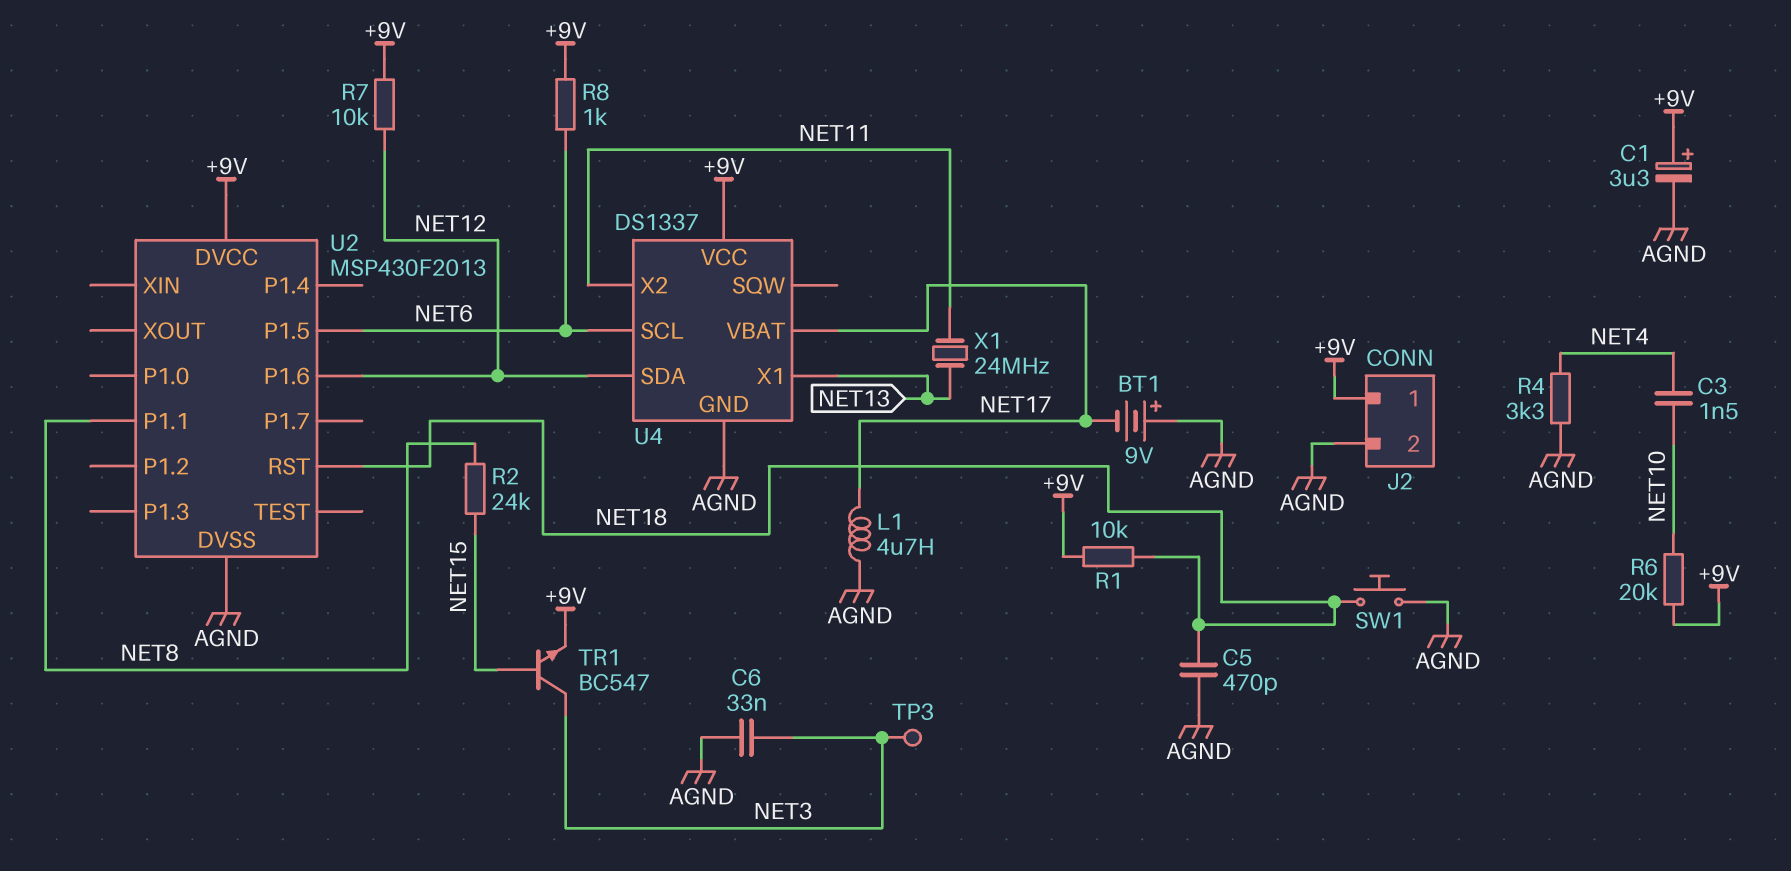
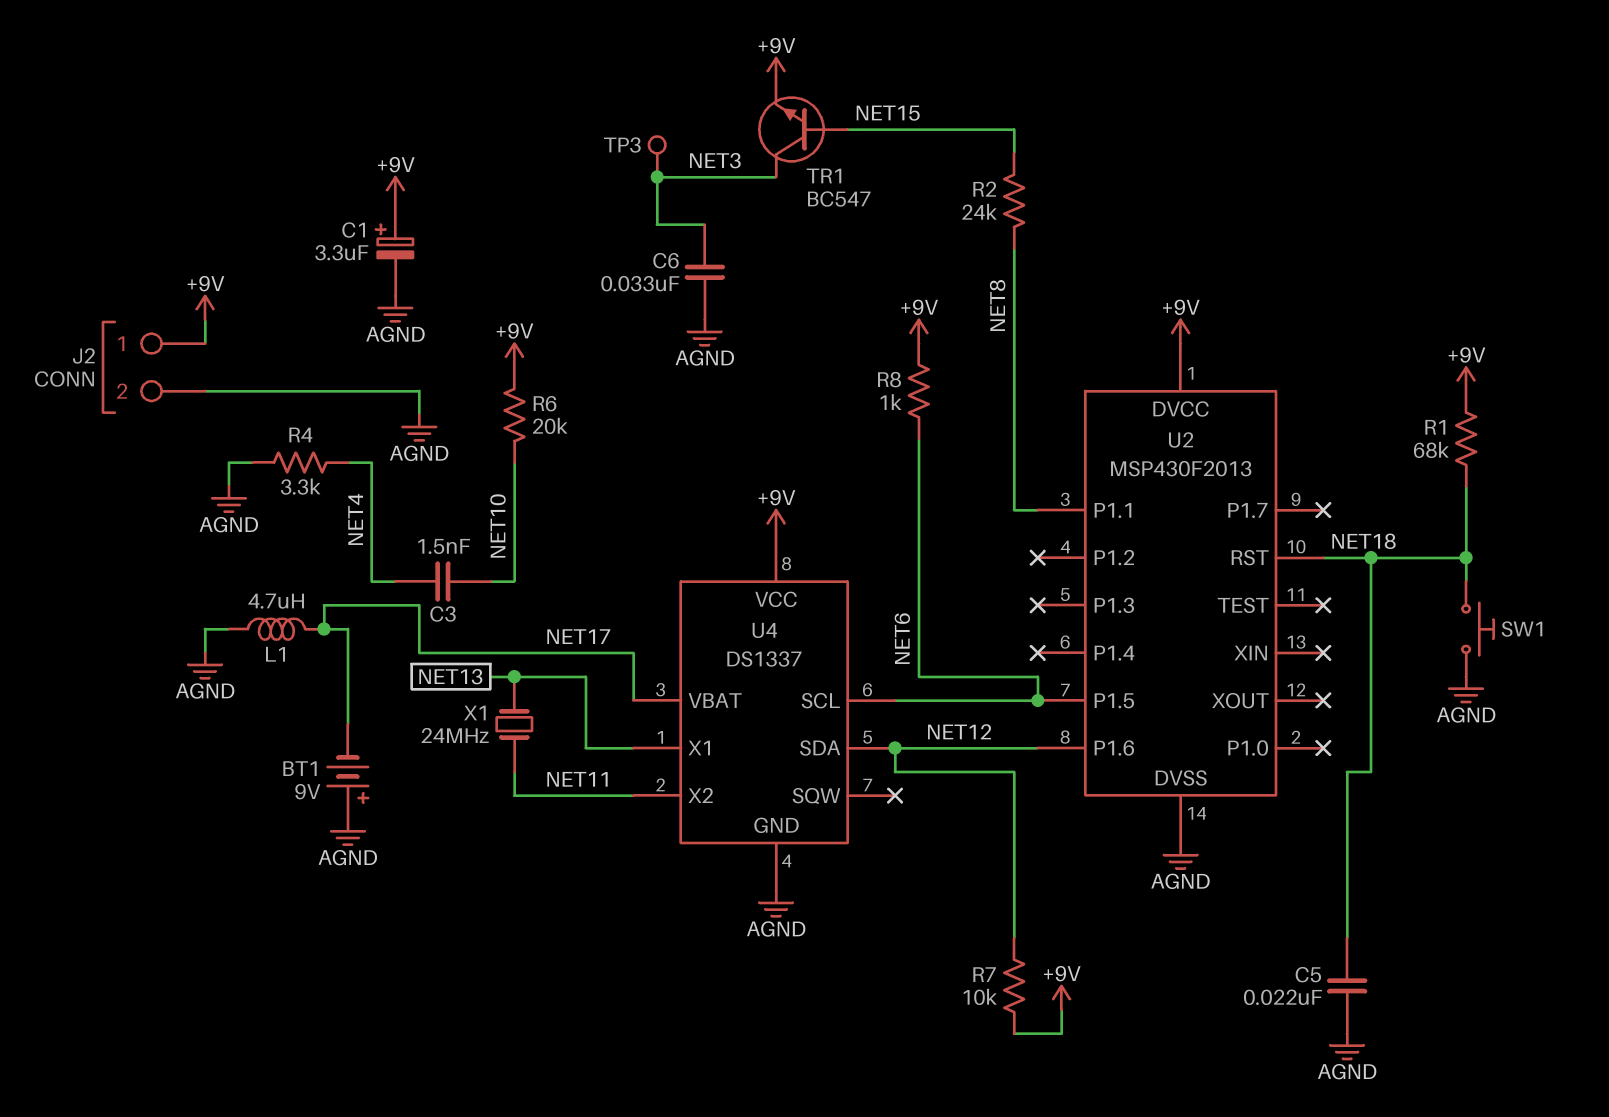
C5: 470pF (AGND, NET18) -> 22nF (AGND, NET18)
R1: 10k (+9V, NET18) -> 68k (+9V, NET18)

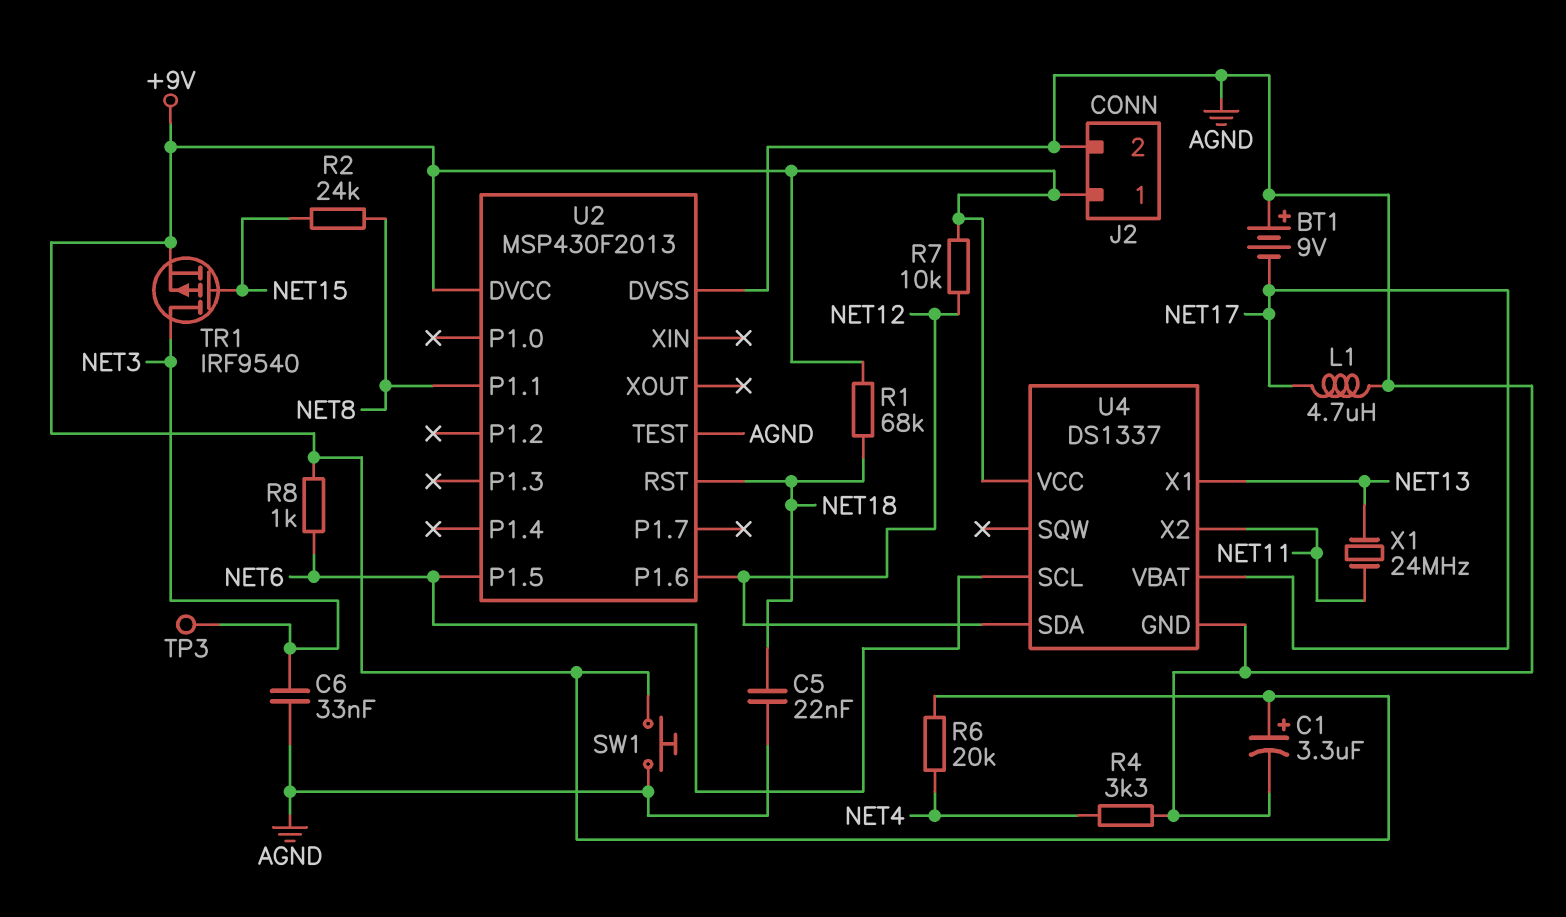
C3: 1.5nF (NET4, NET10) -> none
R6: 20k (+9V, NET10) -> 20k (+9V, NET4)
SW1: button (AGND, NET18) -> button (+9V, AGND)
TR1: NPN BC547 (B NET15, C NET3, E +9V) -> PMOS IRF9540 (G NET15, D NET3, S +9V)
U2 pin TEST: none -> AGND

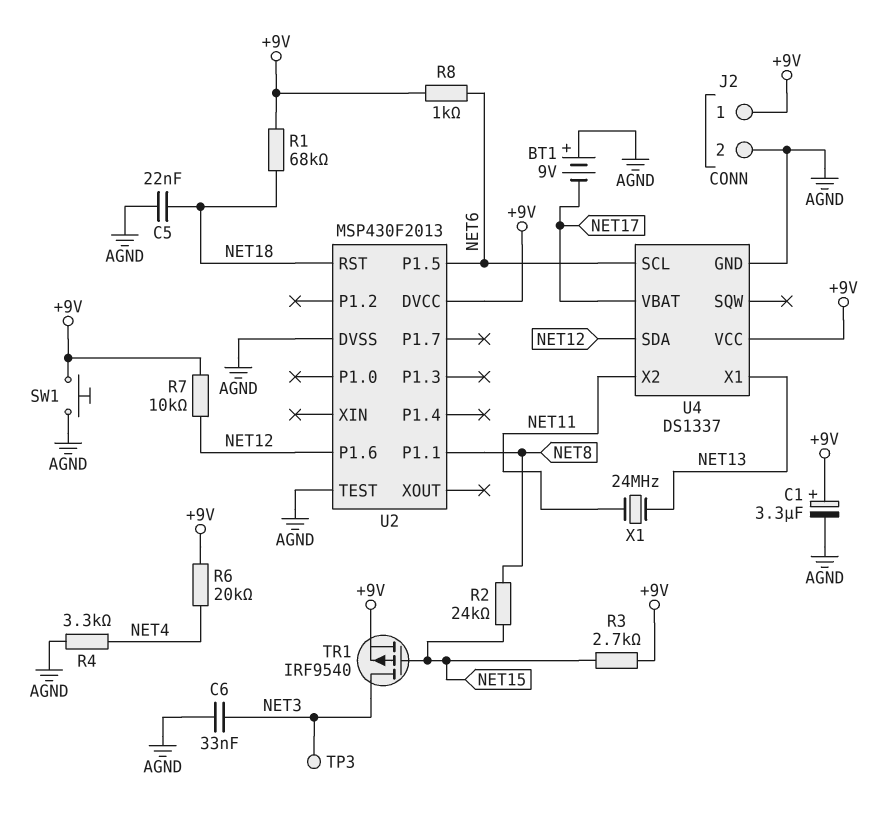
L1: 4.7uH (AGND, NET17) -> none
R3: none -> 2.7k (+9V, NET15)

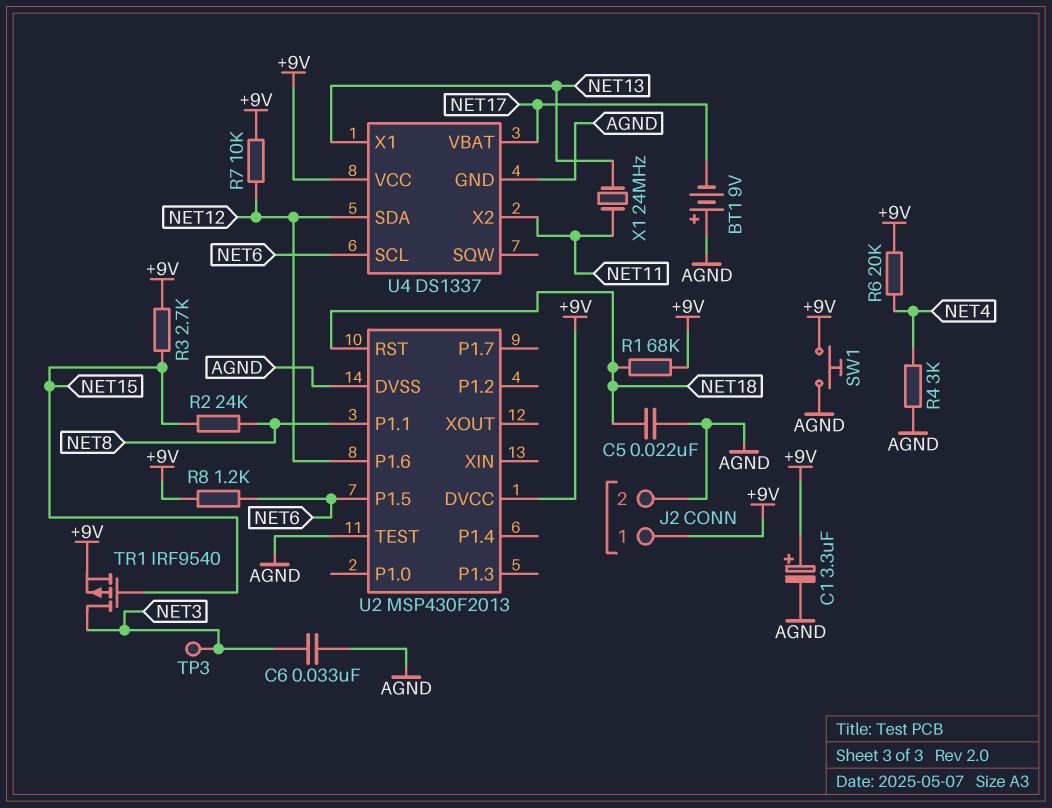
R4: 3.3k (AGND, NET4) -> 3k (AGND, NET4)
R8: 1k (+9V, NET6) -> 1.2k (+9V, NET6)

